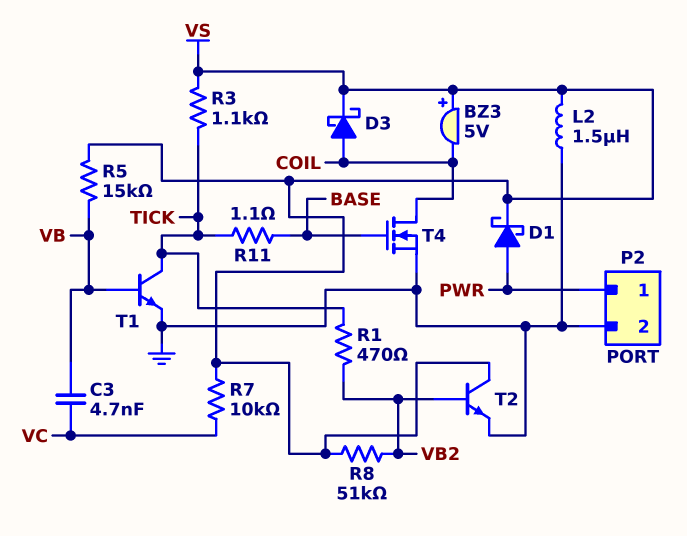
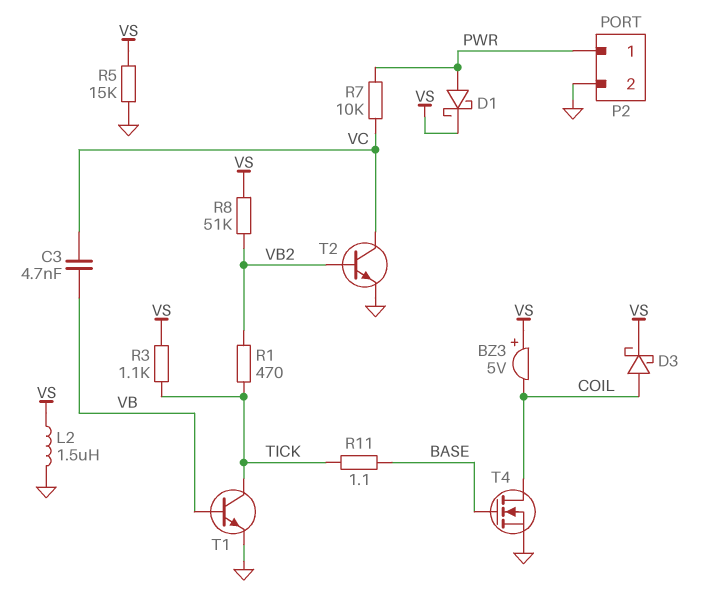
R5: 15k (VB, VS) -> 15k (GND, VS)
R7: 10k (VC, VS) -> 10k (PWR, VC)
T2: NPN (B VB2, C VS, E GND) -> NPN (B VB2, C VC, E GND)

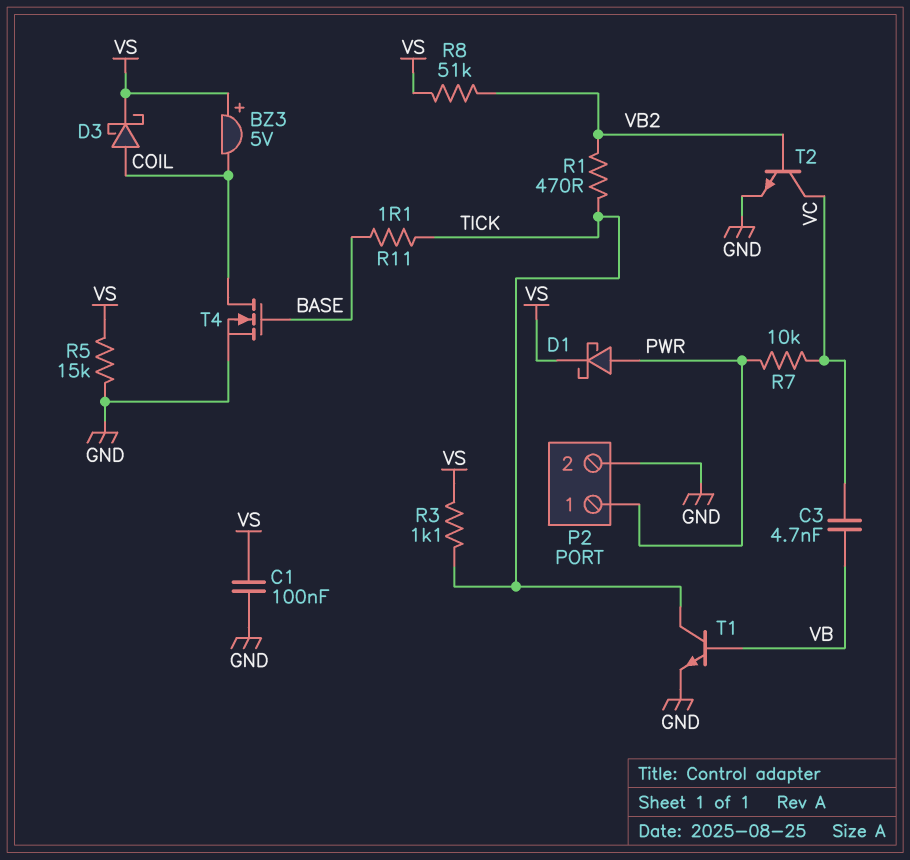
C1: none -> 100nF (GND, VS)
L2: 1.5uH (GND, VS) -> none

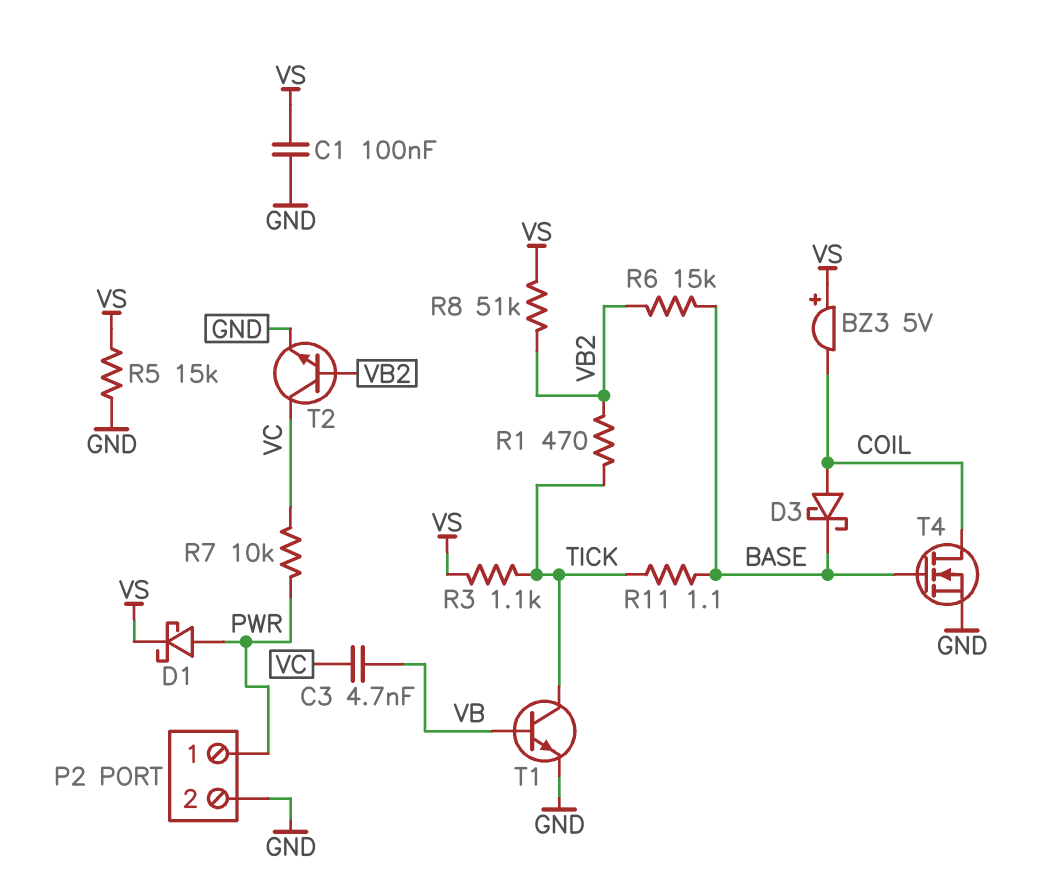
D3: schottky (A COIL, K VS) -> schottky (A COIL, K BASE)
R6: none -> 15k (BASE, VB2)

